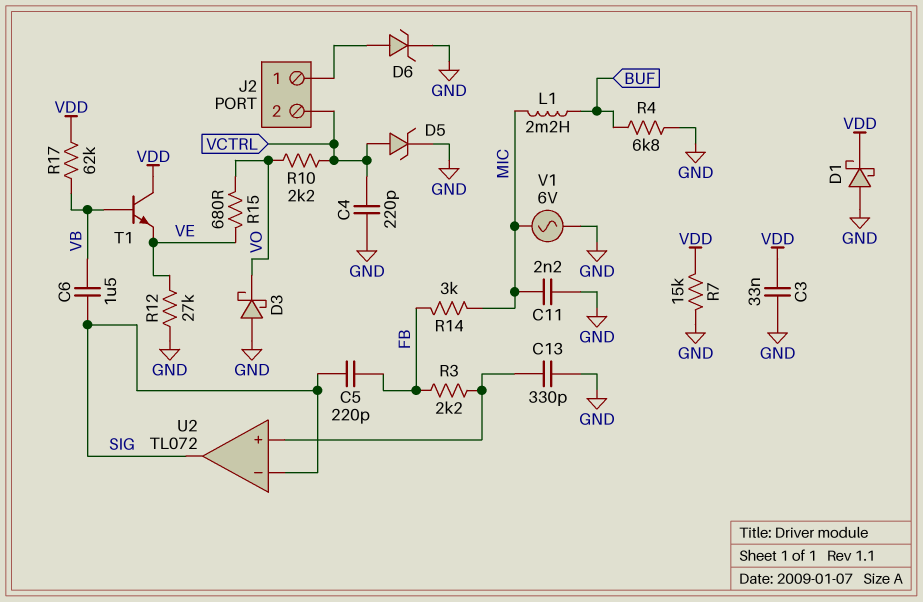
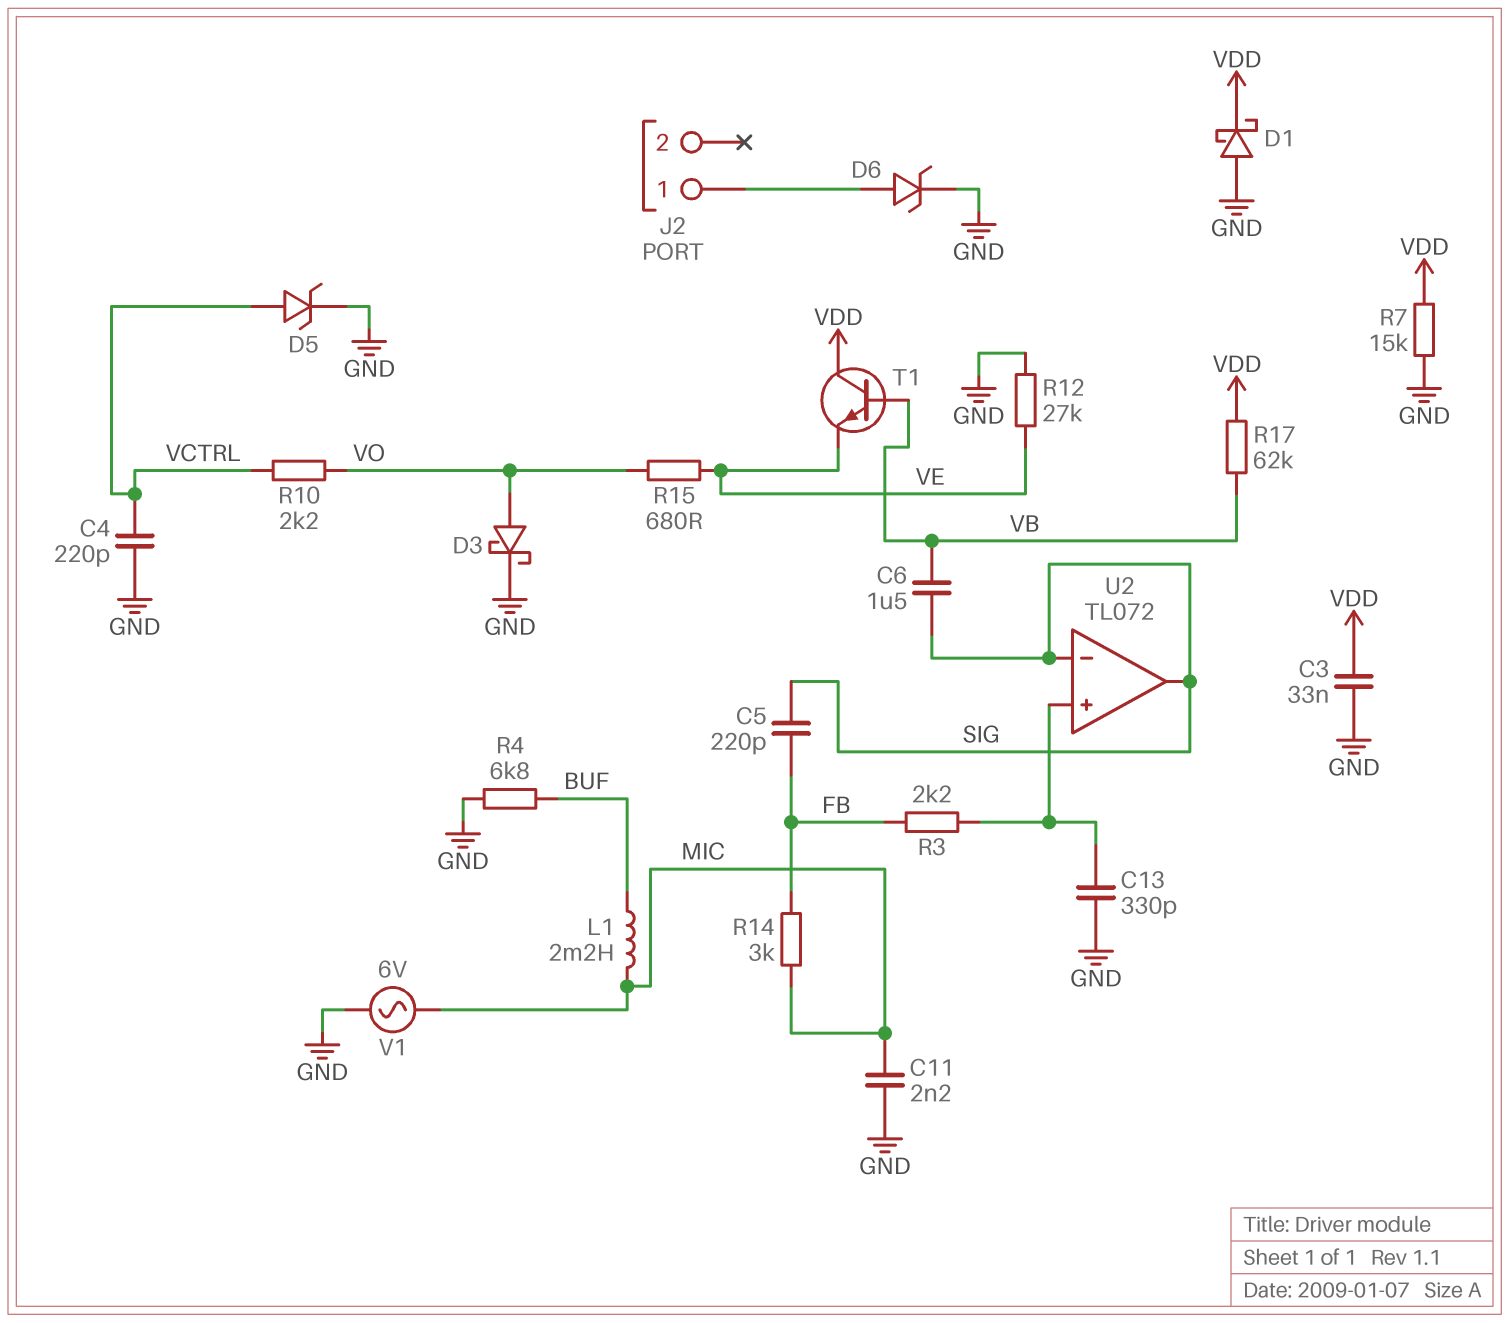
D3: schottky (A GND, K VO) -> schottky (A VO, K GND)
J2 pin 2: VCTRL -> none

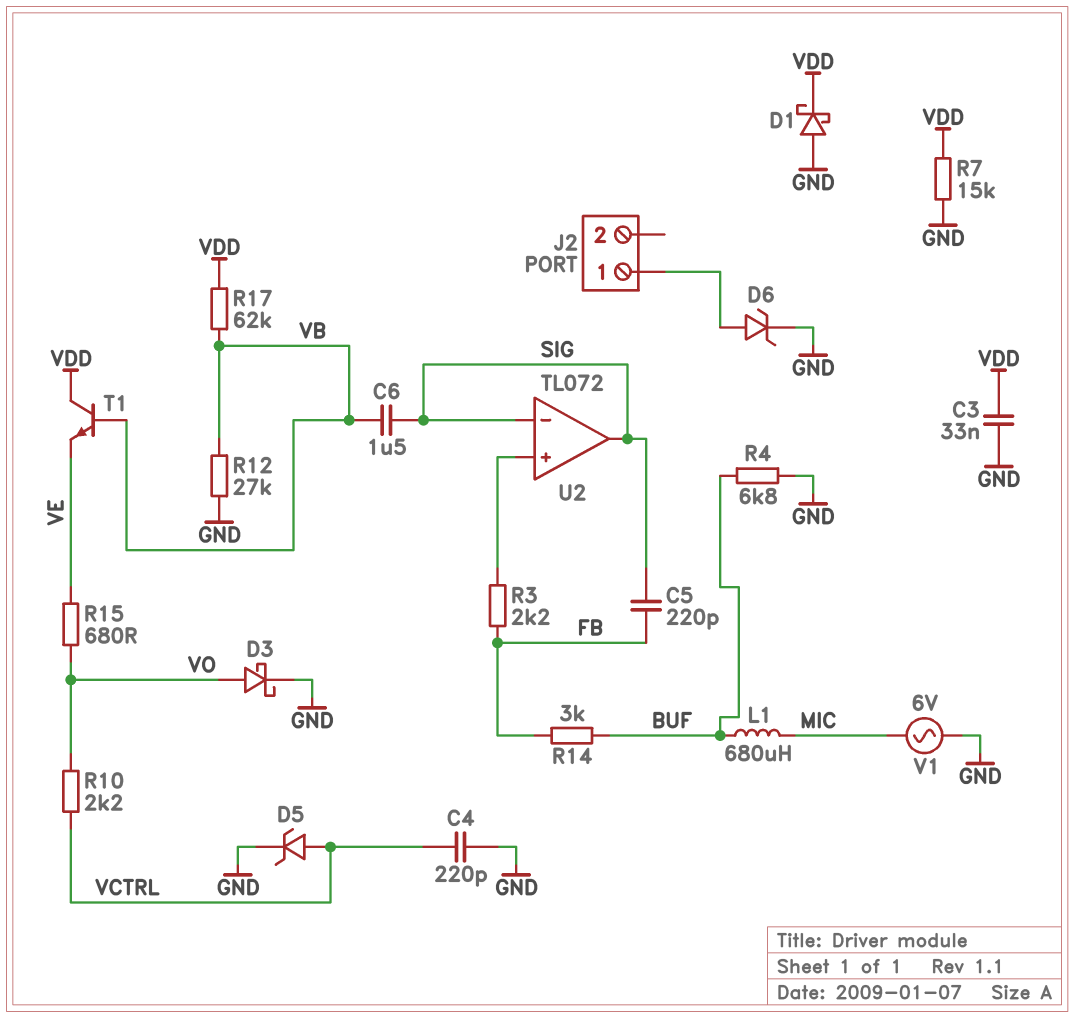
C11: 2.2nF (GND, MIC) -> none
C13: 330pF (GND, U2/in+) -> none
L1: 2.2mH (BUF, MIC) -> 680uH (BUF, MIC)
R12: 27k (GND, VE) -> 27k (GND, VB)
R14: 3k (FB, MIC) -> 3k (BUF, FB)

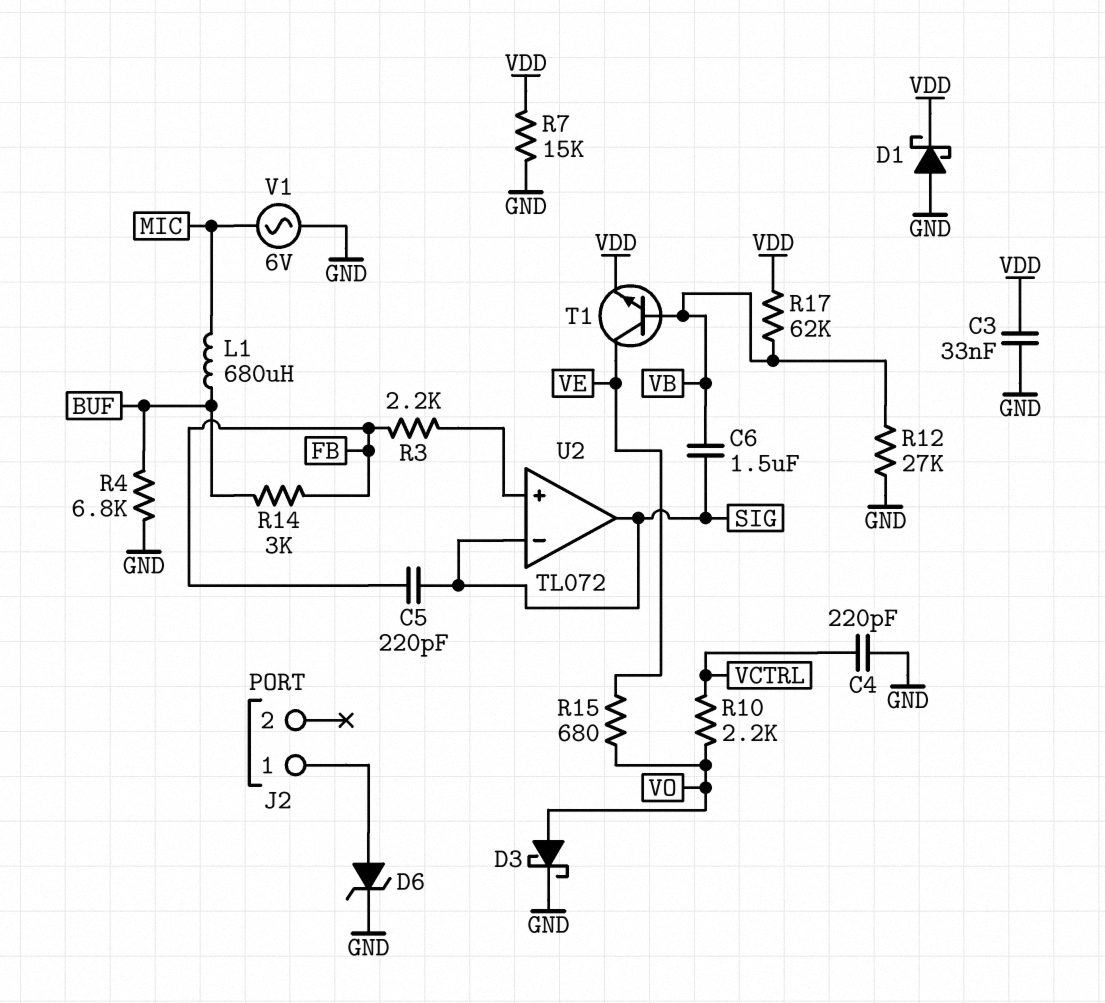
D5: zener (A VCTRL, K GND) -> none
T1: NPN (B VB, C VDD, E VE) -> NPN (B VB, C VE, E VDD)

